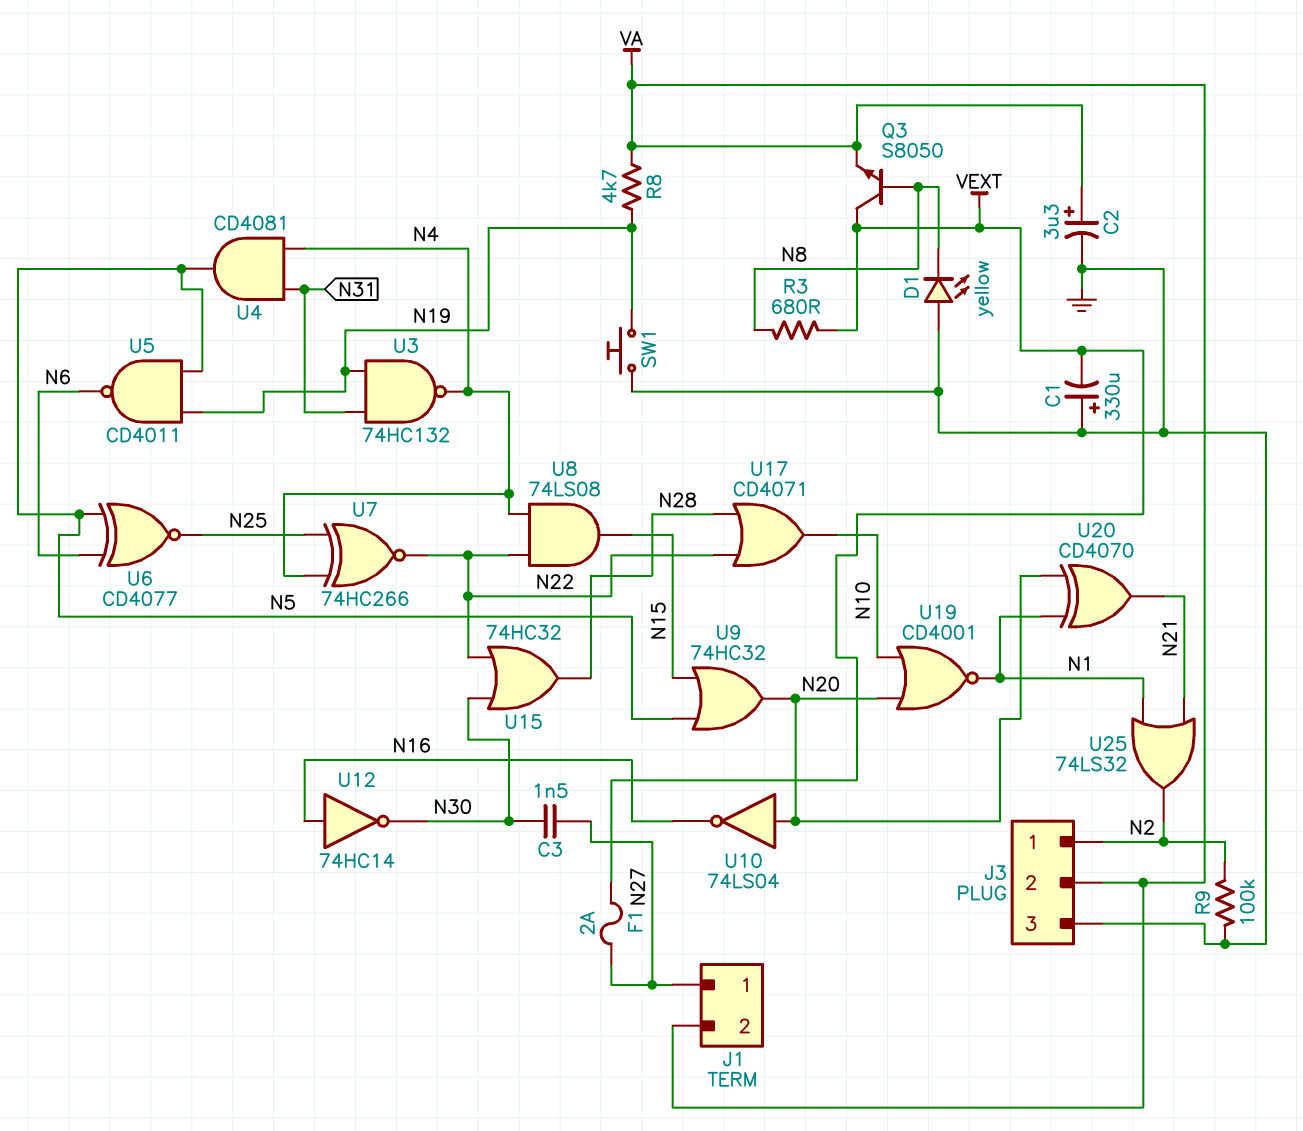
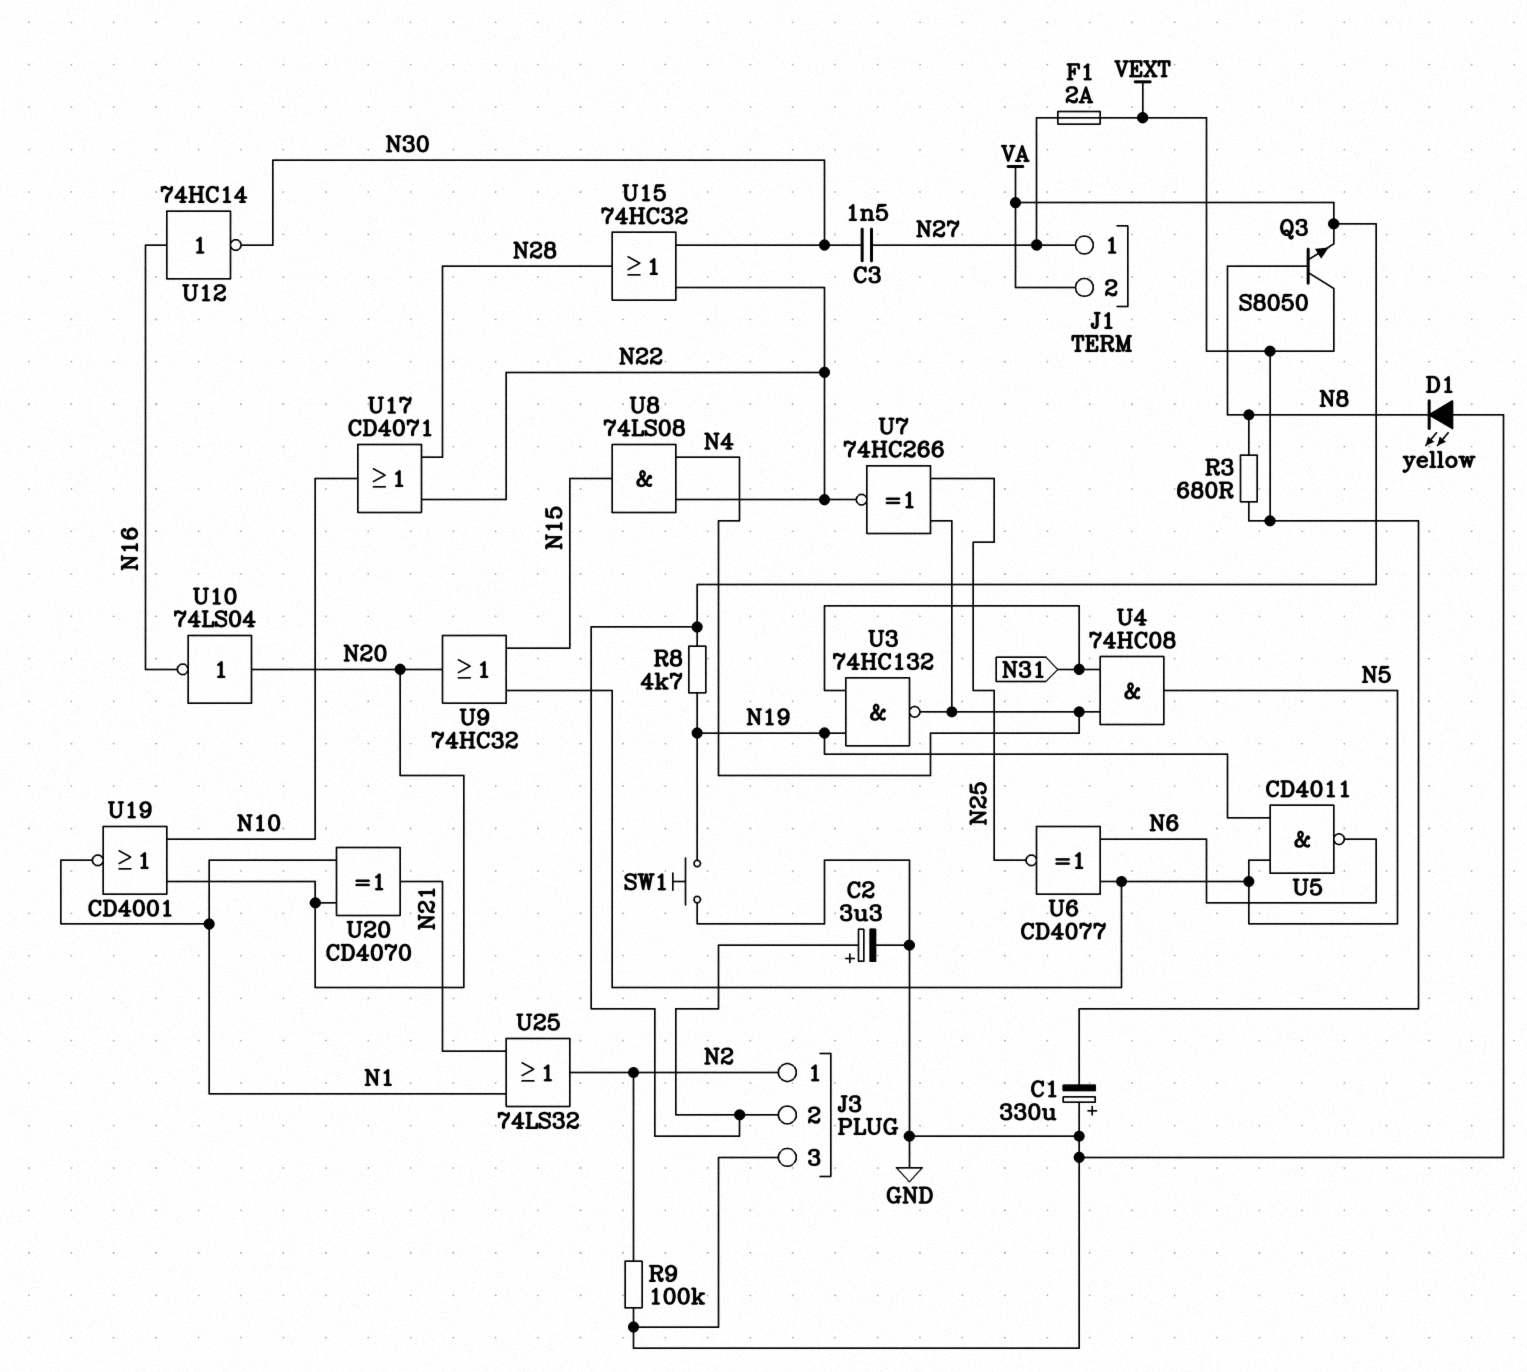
U4: AND CD4081 (in N4, in N31, out N5) -> AND 74HC08 (in N4, in N31, out N5)

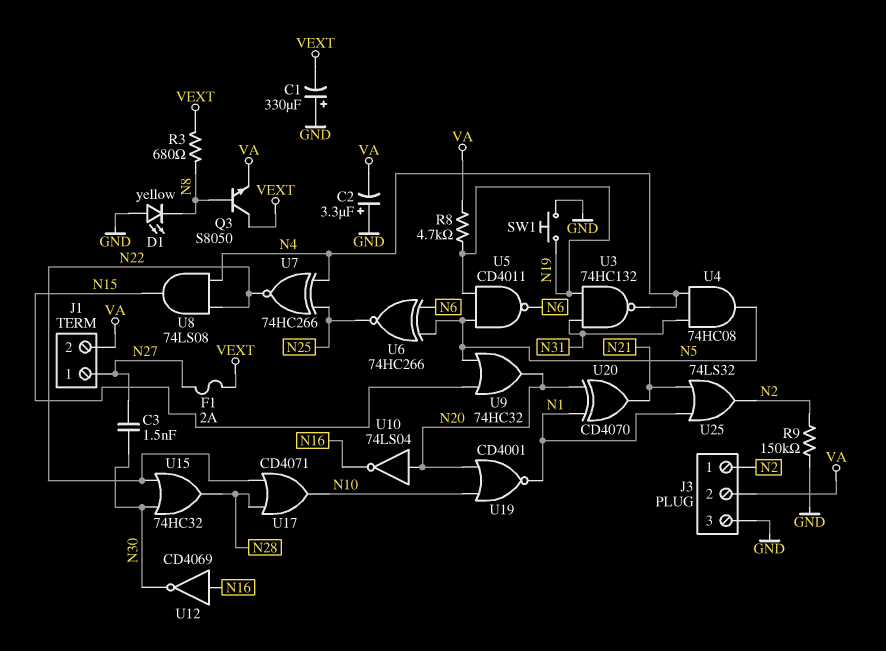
C2: 3.3uF (plus VA, minus GND) -> 3.3uF (plus GND, minus VA)
R9: 100k (GND, N2) -> 150k (GND, N2)
U6: XNOR CD4077 (in N5, in N6, out N25) -> XNOR 74HC266 (in N5, in N6, out N25)
U12: NOT 74HC14 (in N16, out N30) -> NOT CD4069 (in N16, out N30)

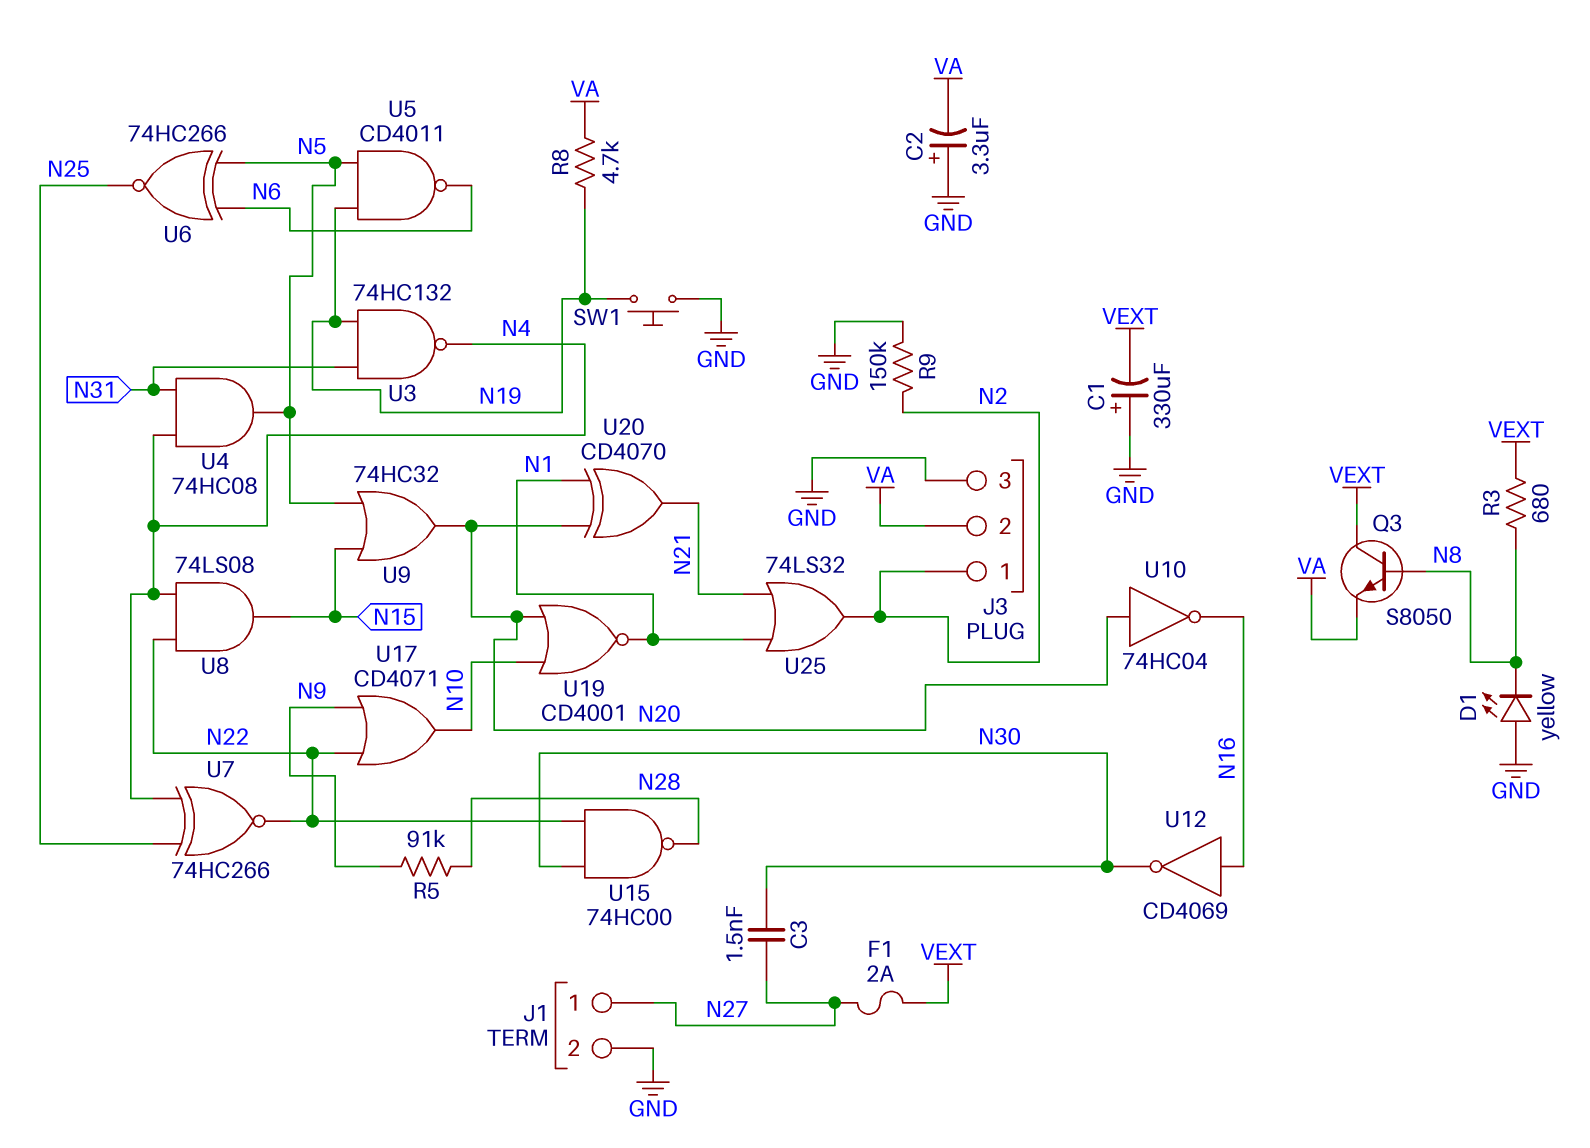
J1 pin 2: VA -> GND
R5: none -> 91k (N9, N28)
U10: NOT 74LS04 (in N20, out N16) -> NOT 74HC04 (in N20, out N16)
U15: OR 74HC32 (in N22, in N30, out N28) -> NAND 74HC00 (in N22, in N30, out N28)
U17: OR CD4071 (in N22, in N28, out N10) -> OR CD4071 (in N9, in N22, out N10)

